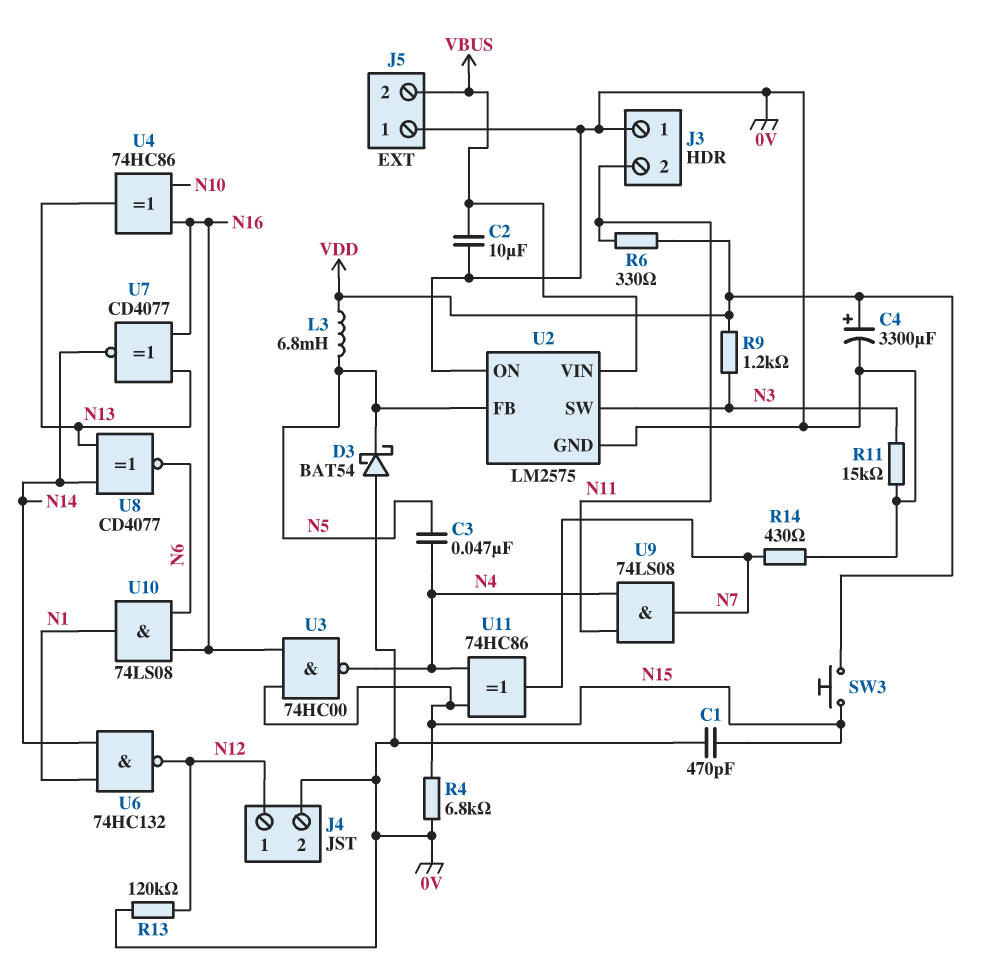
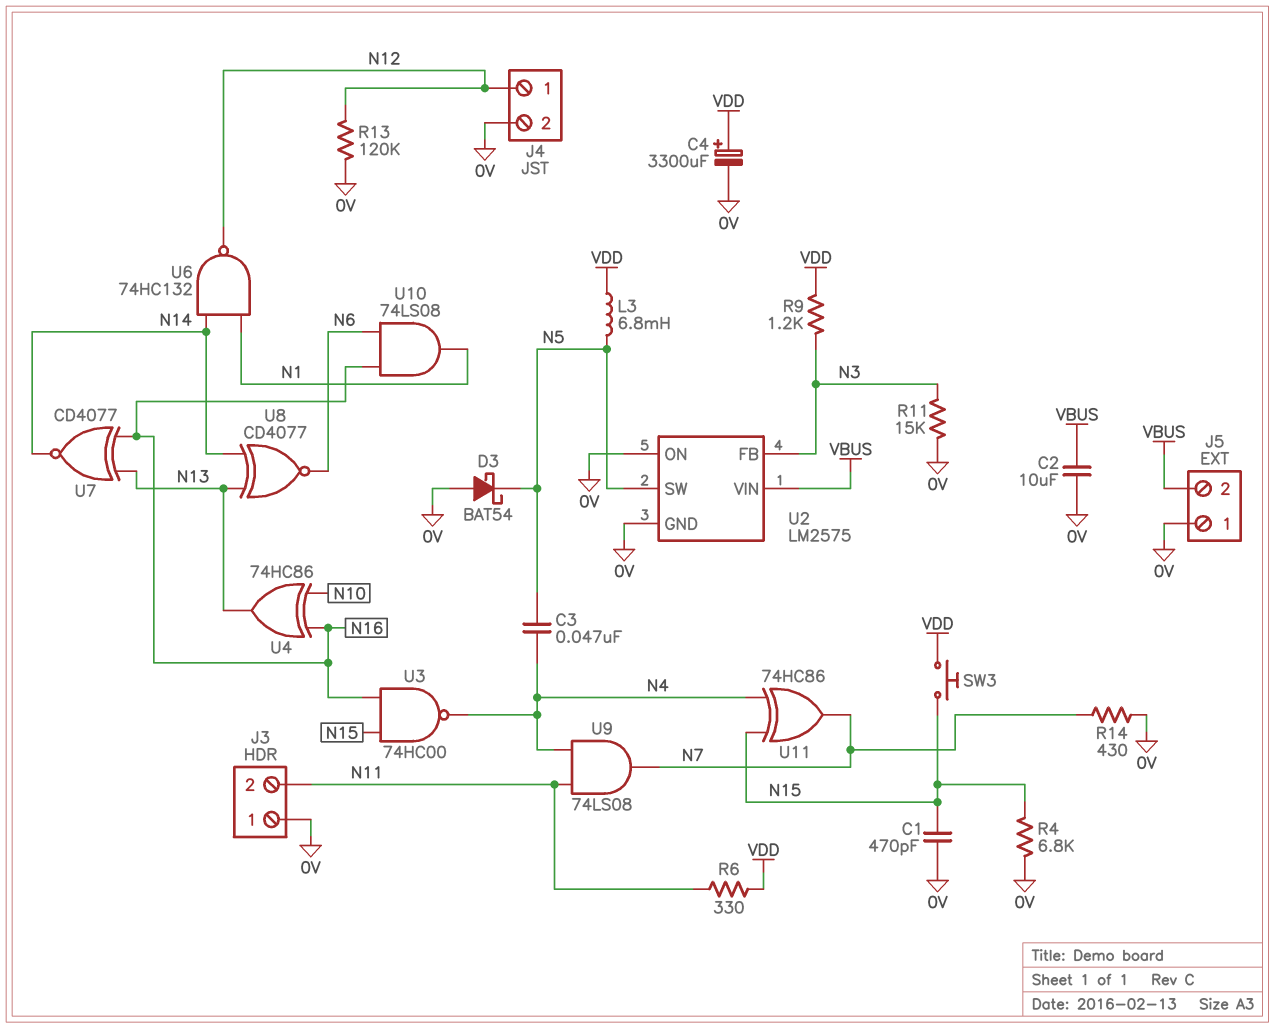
U2 pin FB: N5 -> N3
U2 pin SW: N3 -> N5

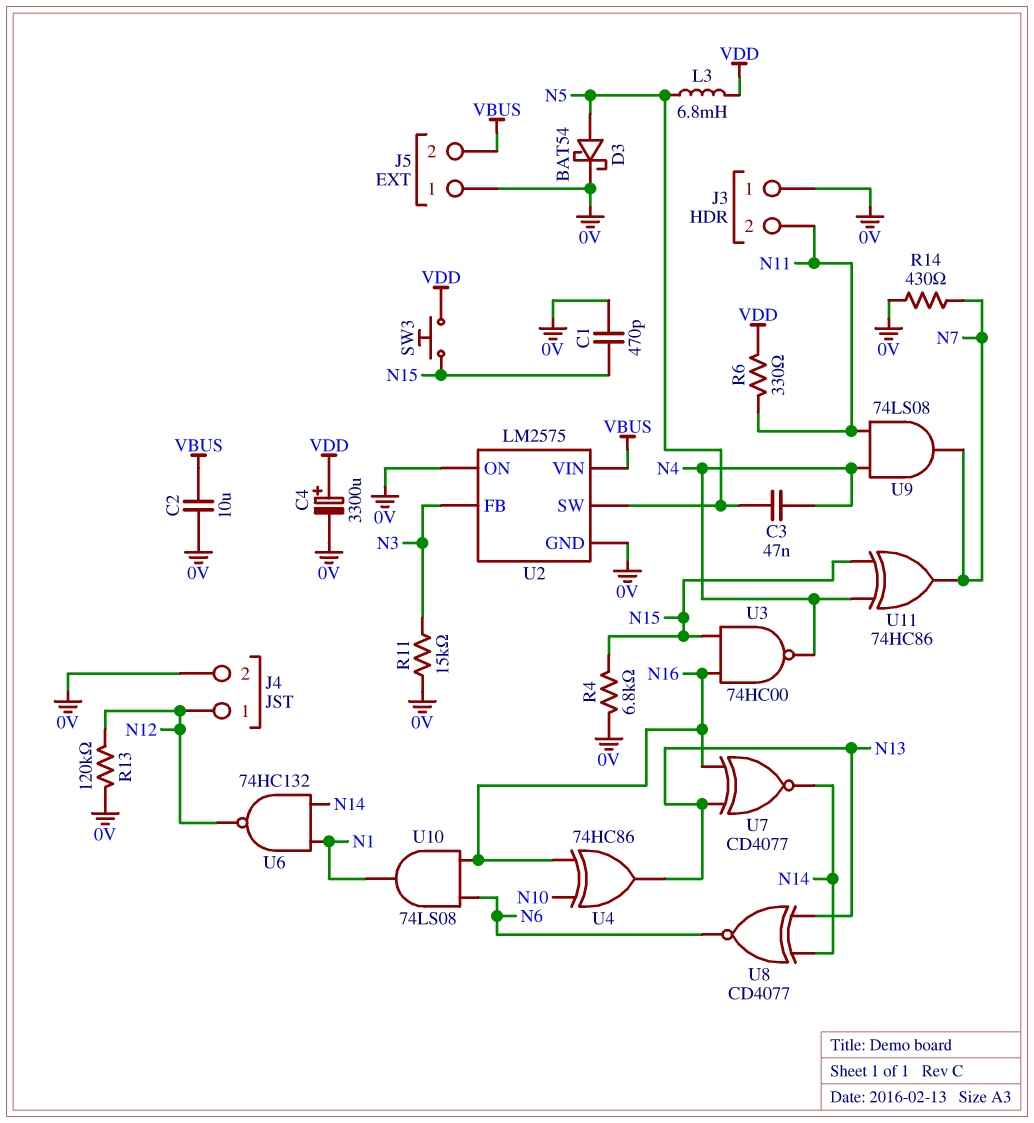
D3: schottky BAT54 (A 0V, K N5) -> schottky BAT54 (A N5, K 0V)
R9: 1.2k (N3, VDD) -> none

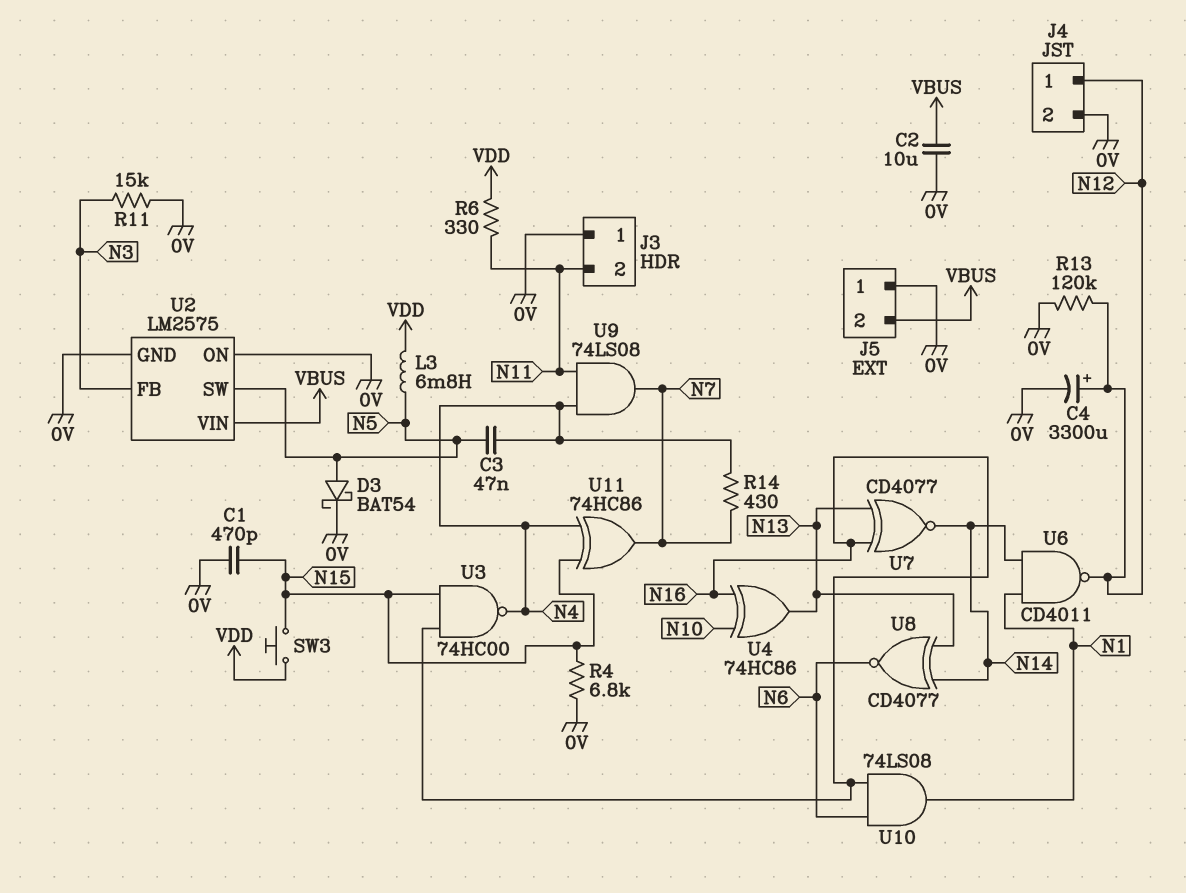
C4: 3300uF (plus VDD, minus 0V) -> 3300uF (plus N12, minus 0V)
R14: 430 (0V, N7) -> 430 (N4, N7)
U6: NAND 74HC132 (in N1, in N14, out N12) -> NAND CD4011 (in N1, in N14, out N12)

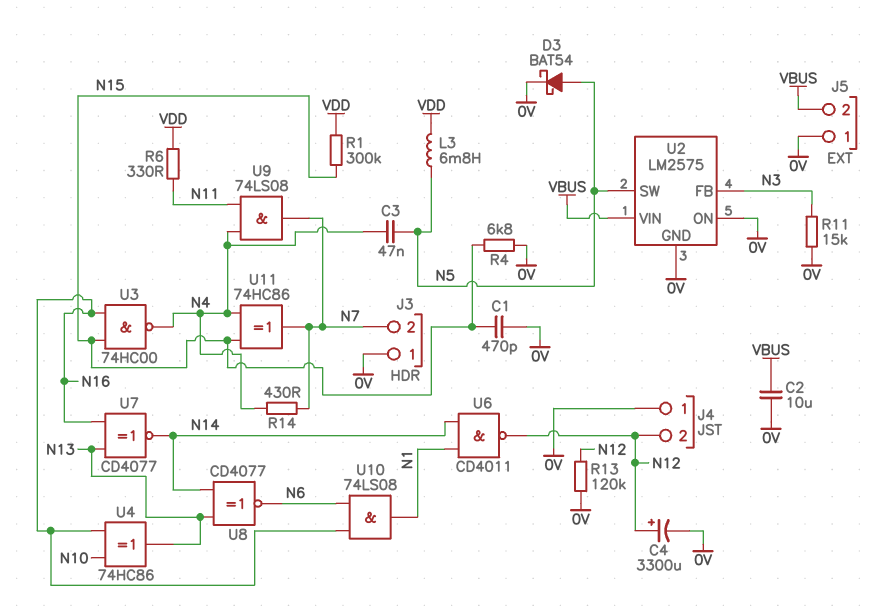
J3 pin 2: N11 -> N7
J4 pin 1: N12 -> 0V
J4 pin 2: 0V -> N12
R1: none -> 300k (N15, VDD)
SW3: button (N15, VDD) -> none

